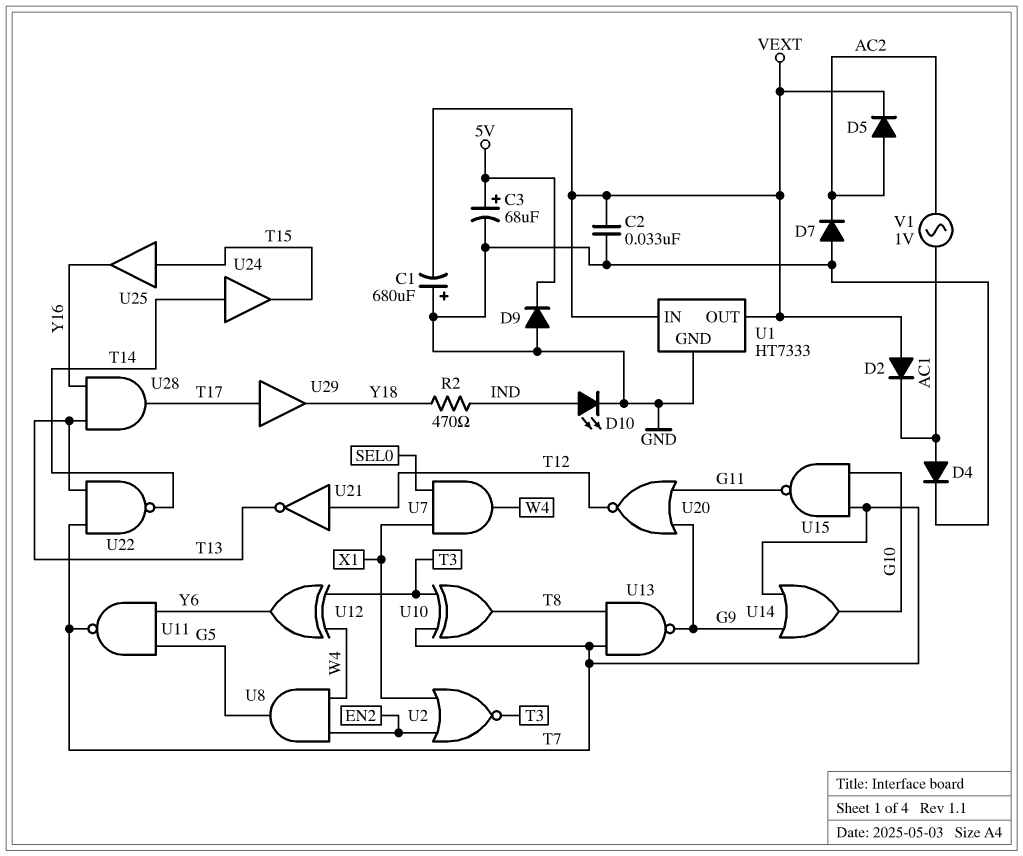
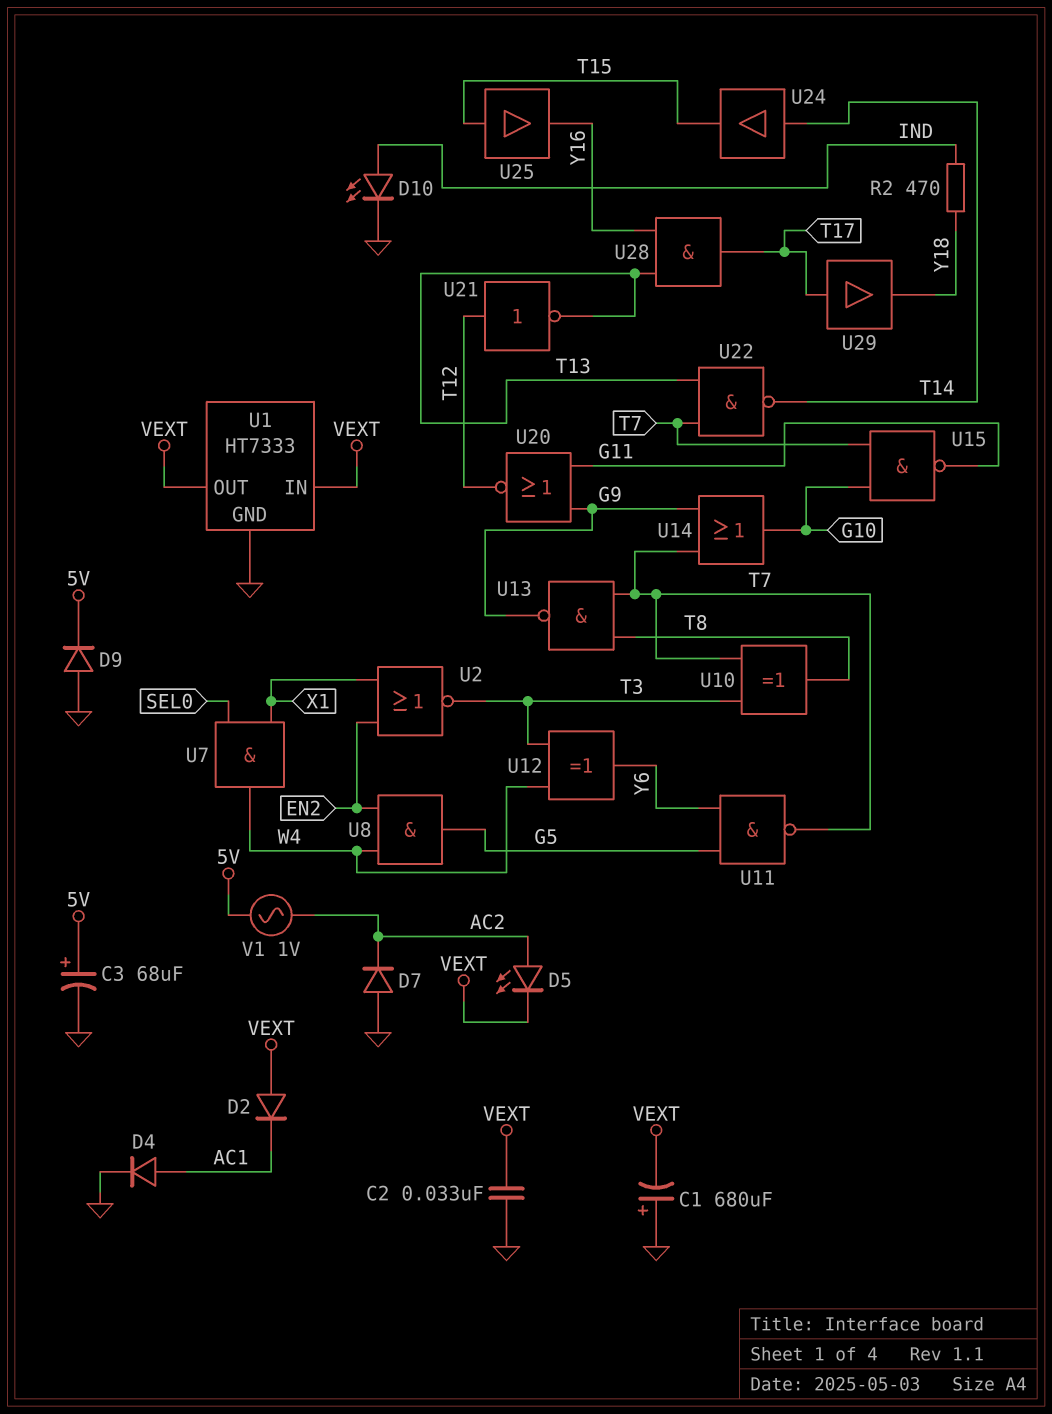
D5: diode (A AC2, K VEXT) -> LED (A AC2, K VEXT)
V1: AC 1V (AC1, AC2) -> AC 1V (5V, AC2)

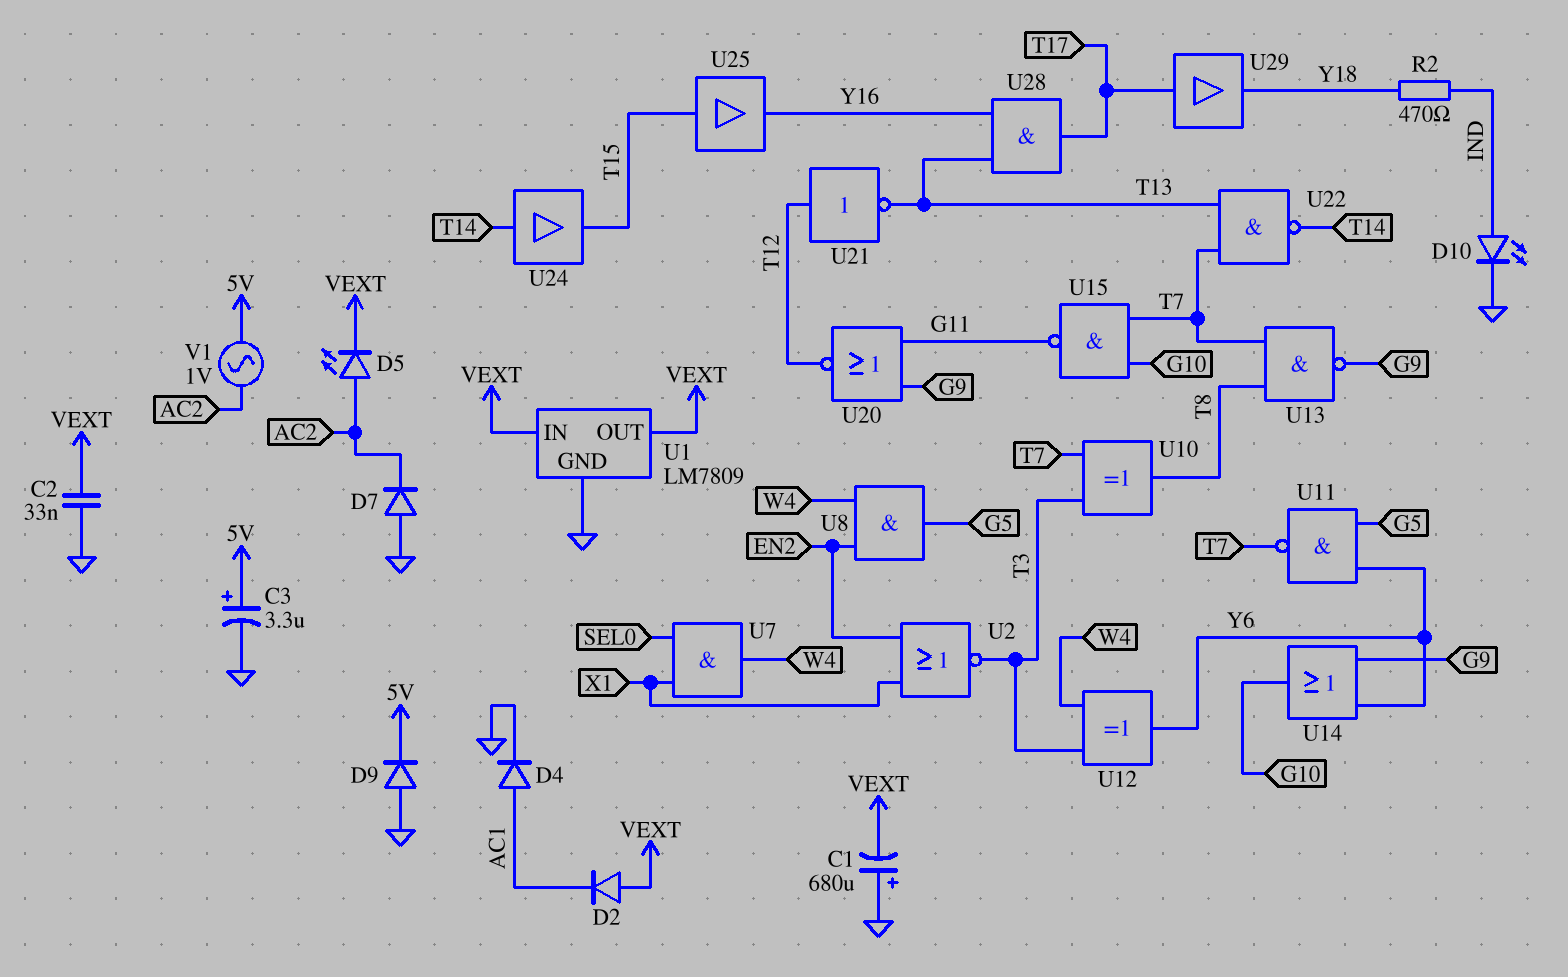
C3: 68uF (plus 5V, minus GND) -> 3.3uF (plus 5V, minus GND)
U1: HT7333 -> LM7809
U14: OR (in G9, in T7, out G10) -> OR (in G9, in Y6, out G10)

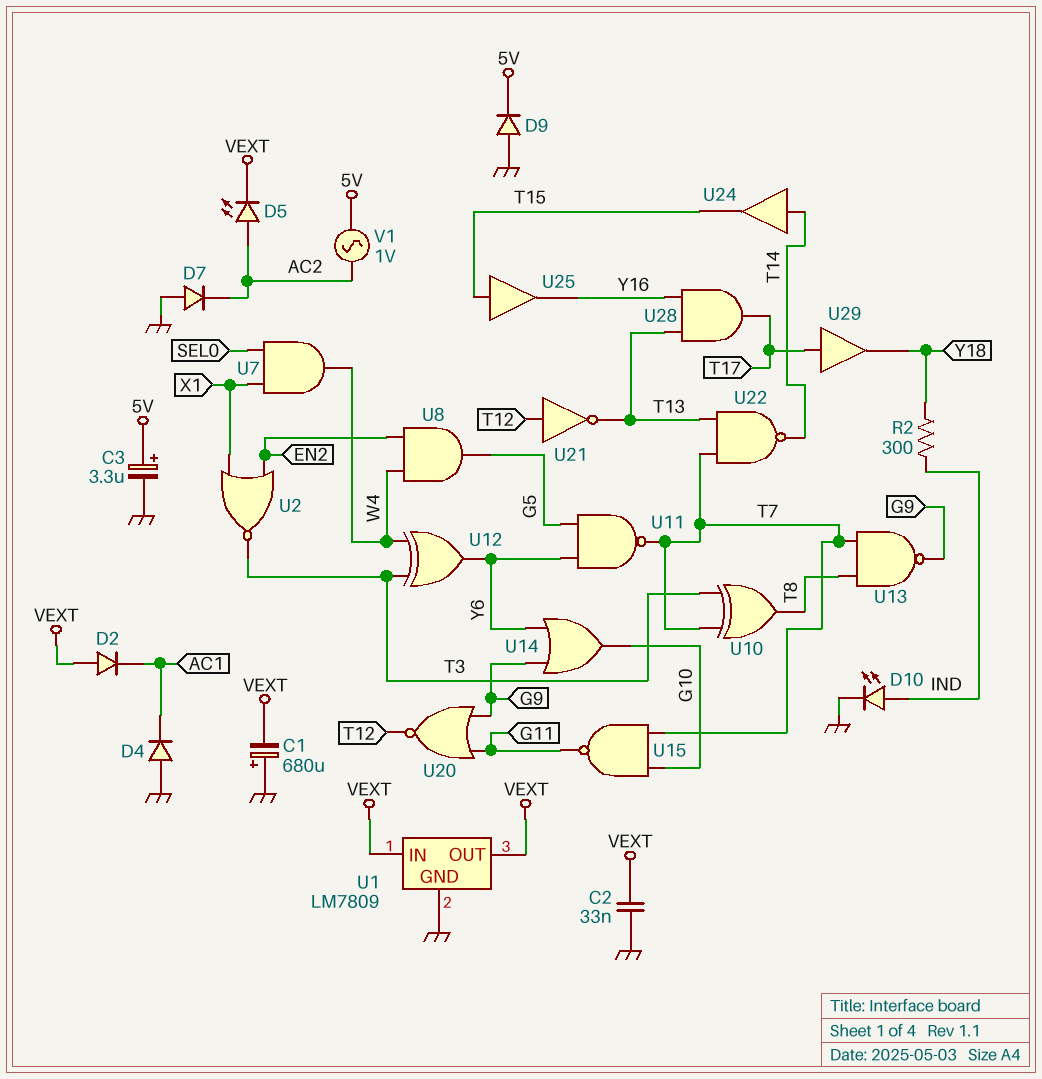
D4: diode (A AC1, K GND) -> diode (A GND, K AC1)
R2: 470 (IND, Y18) -> 300 (IND, Y18)

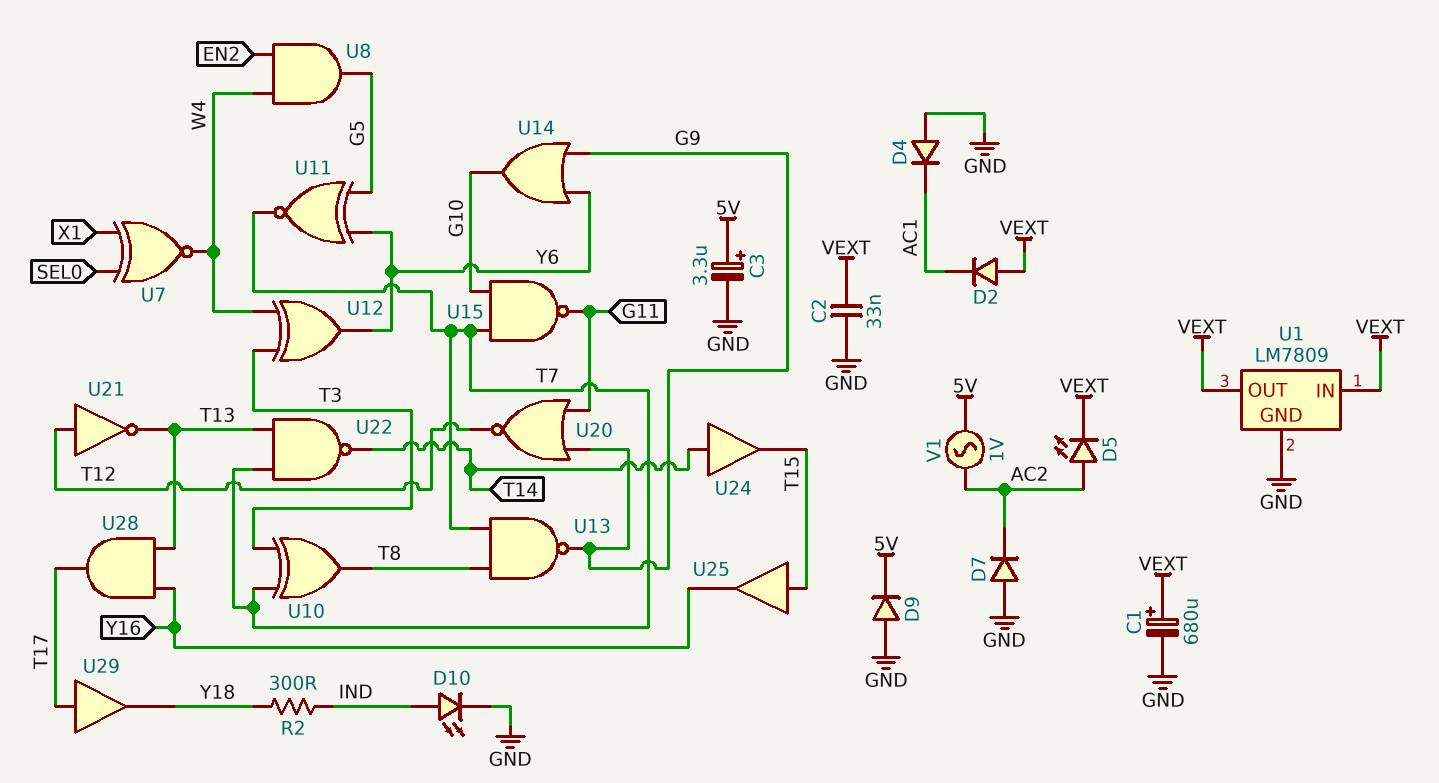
C1: 680uF (plus GND, minus VEXT) -> 680uF (plus VEXT, minus GND)
U2: NOR (in EN2, in X1, out T3) -> none
U7: AND (in SEL0, in X1, out W4) -> XNOR (in SEL0, in X1, out W4)
U11: NAND (in G5, in Y6, out T7) -> XNOR (in G5, in Y6, out T7)

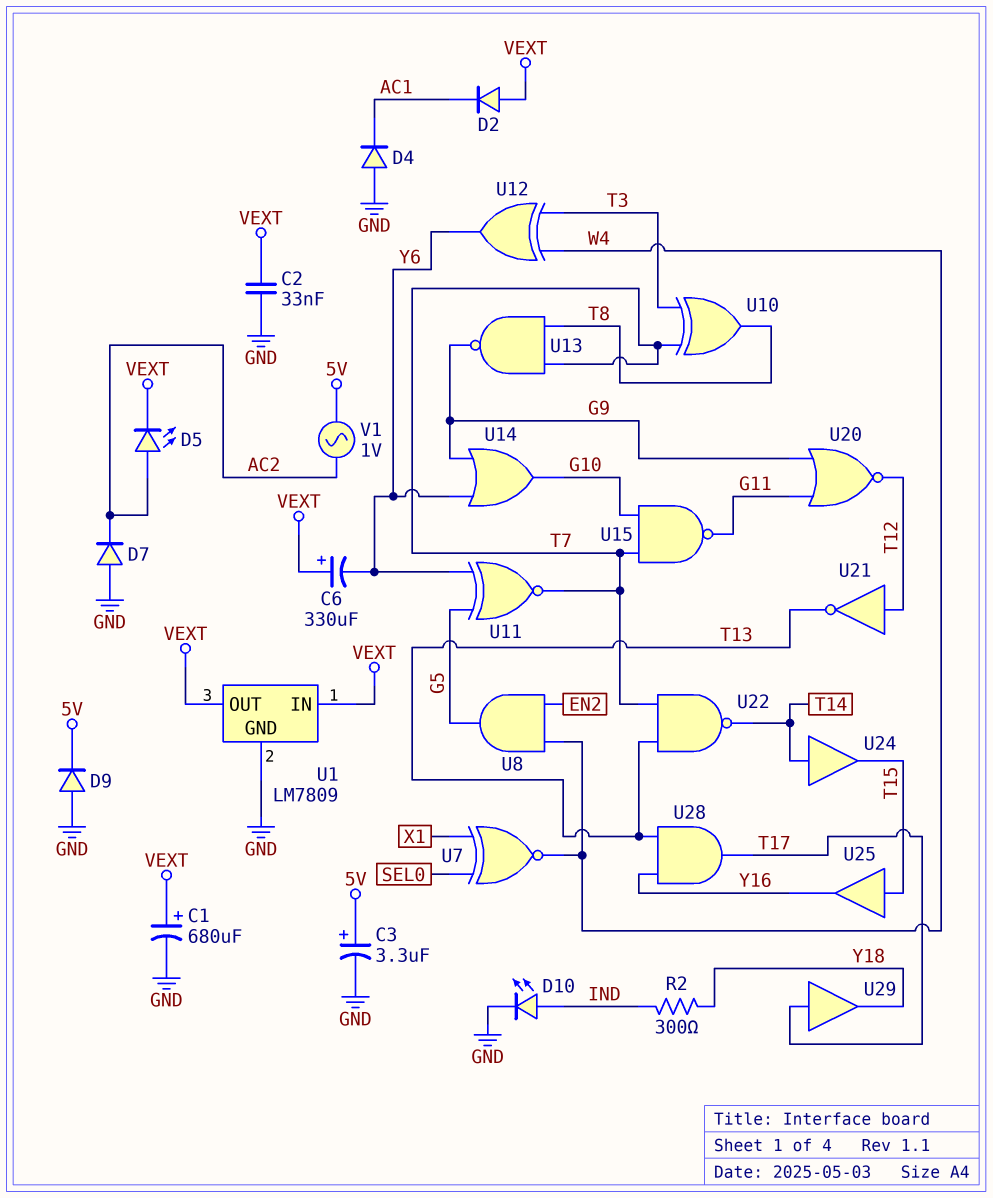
C6: none -> 330uF (plus VEXT, minus Y6)

